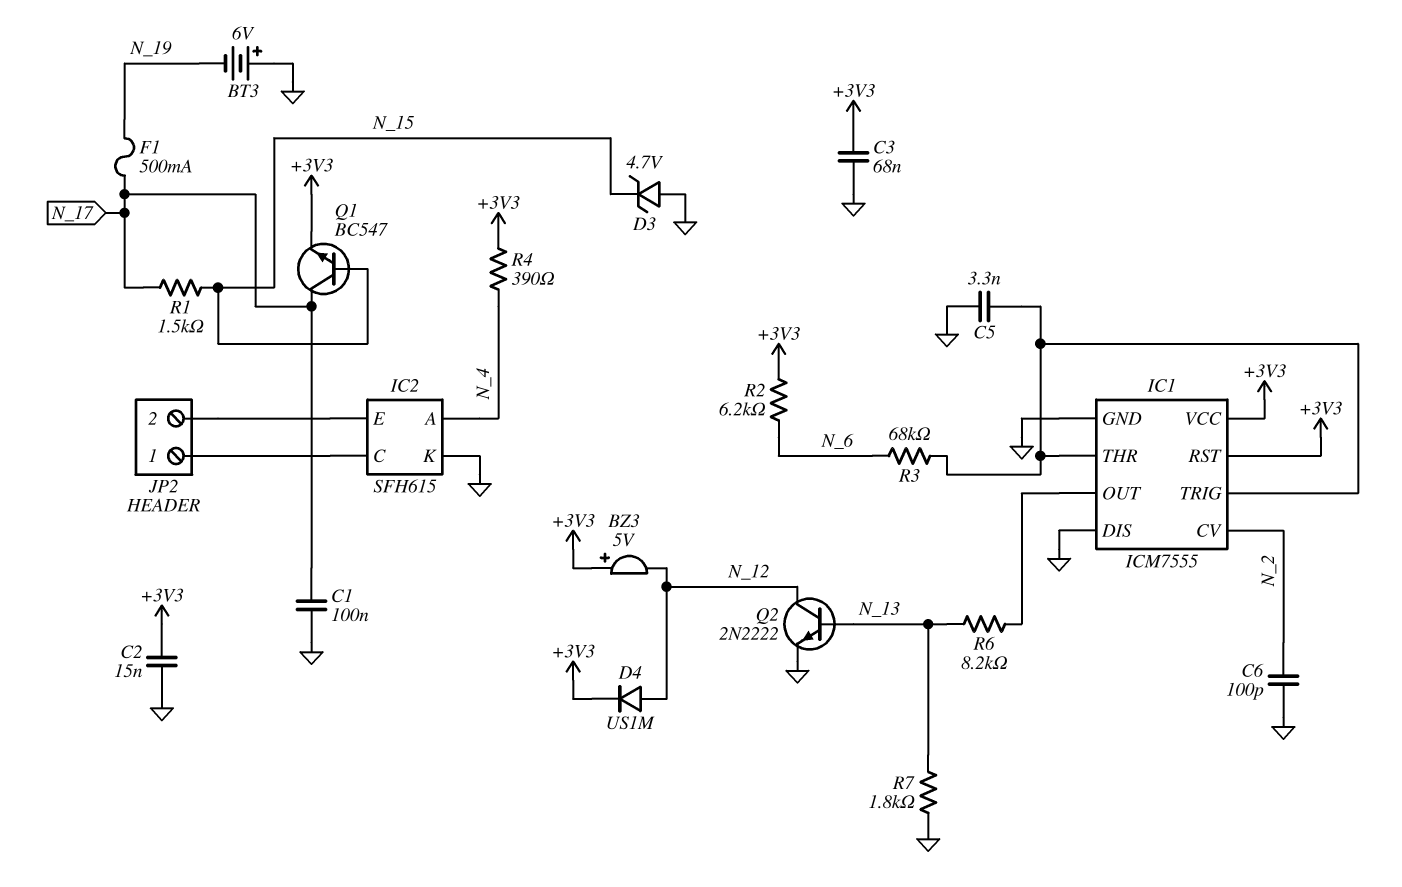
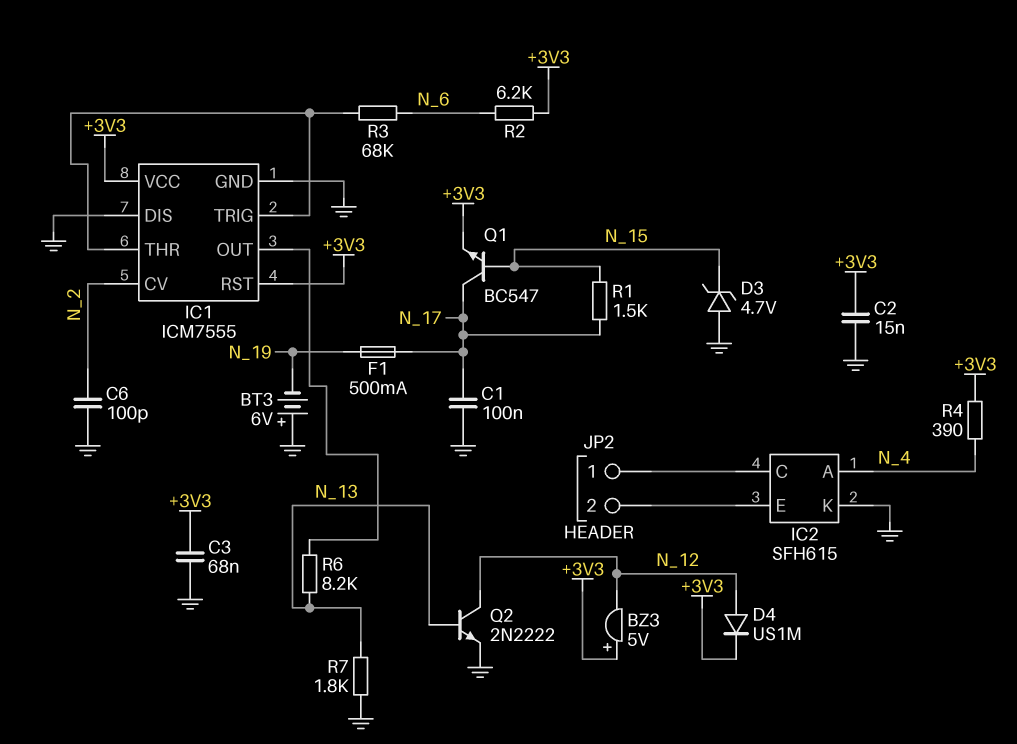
C5: 3.3nF (GND, IC1/THR) -> none

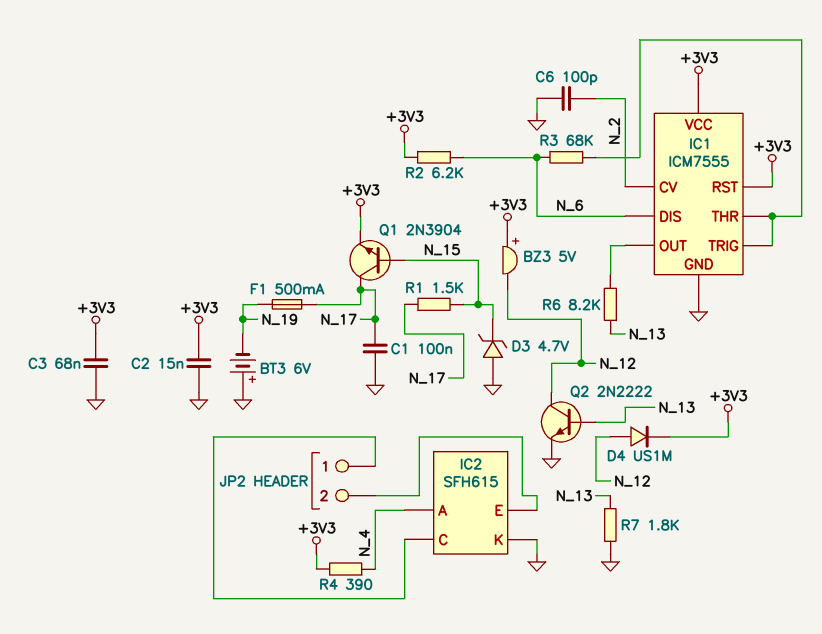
IC1 pin DIS: GND -> N_6
Q1: NPN BC547 (B N_15, C N_17, E +3V3) -> NPN 2N3904 (B N_15, C N_17, E +3V3)

